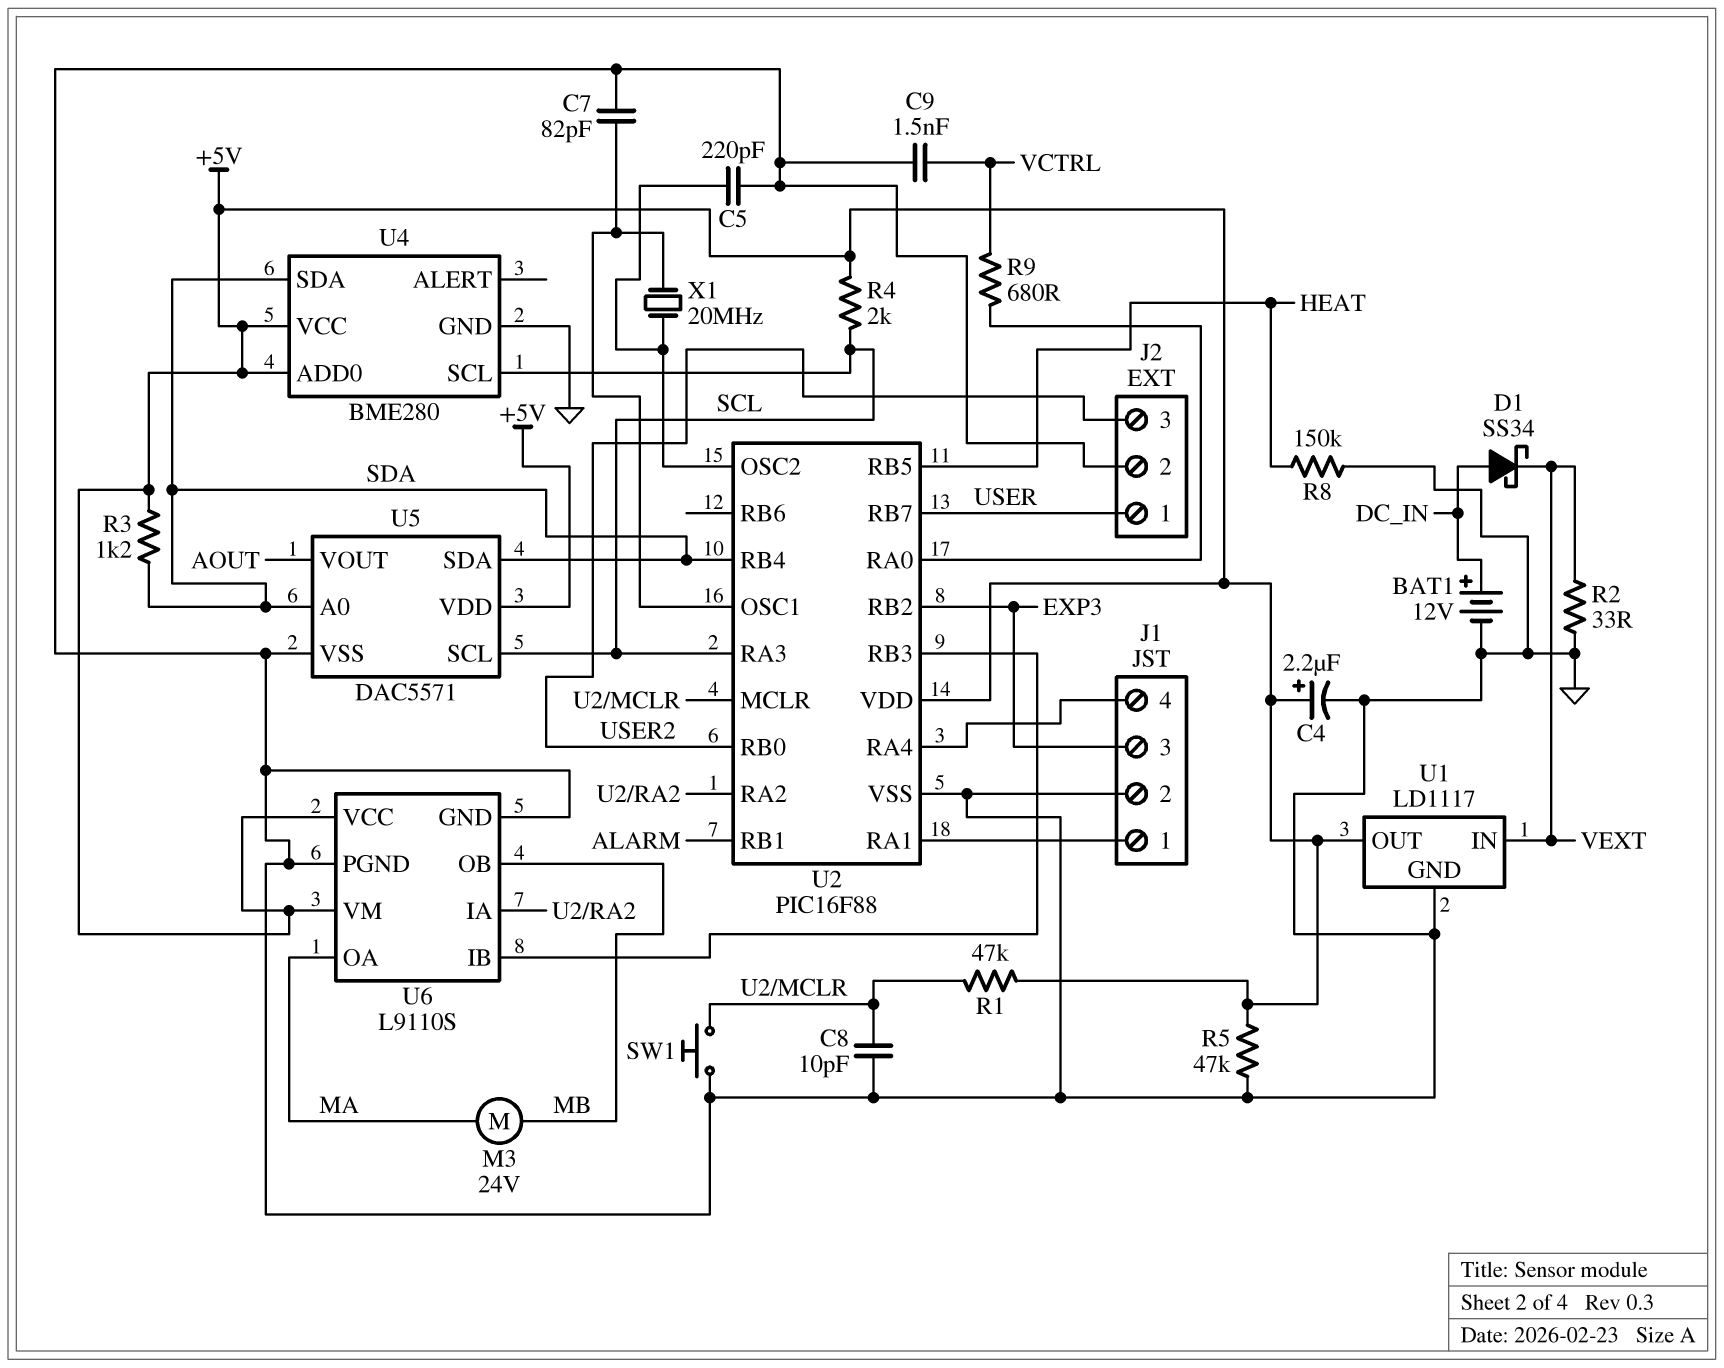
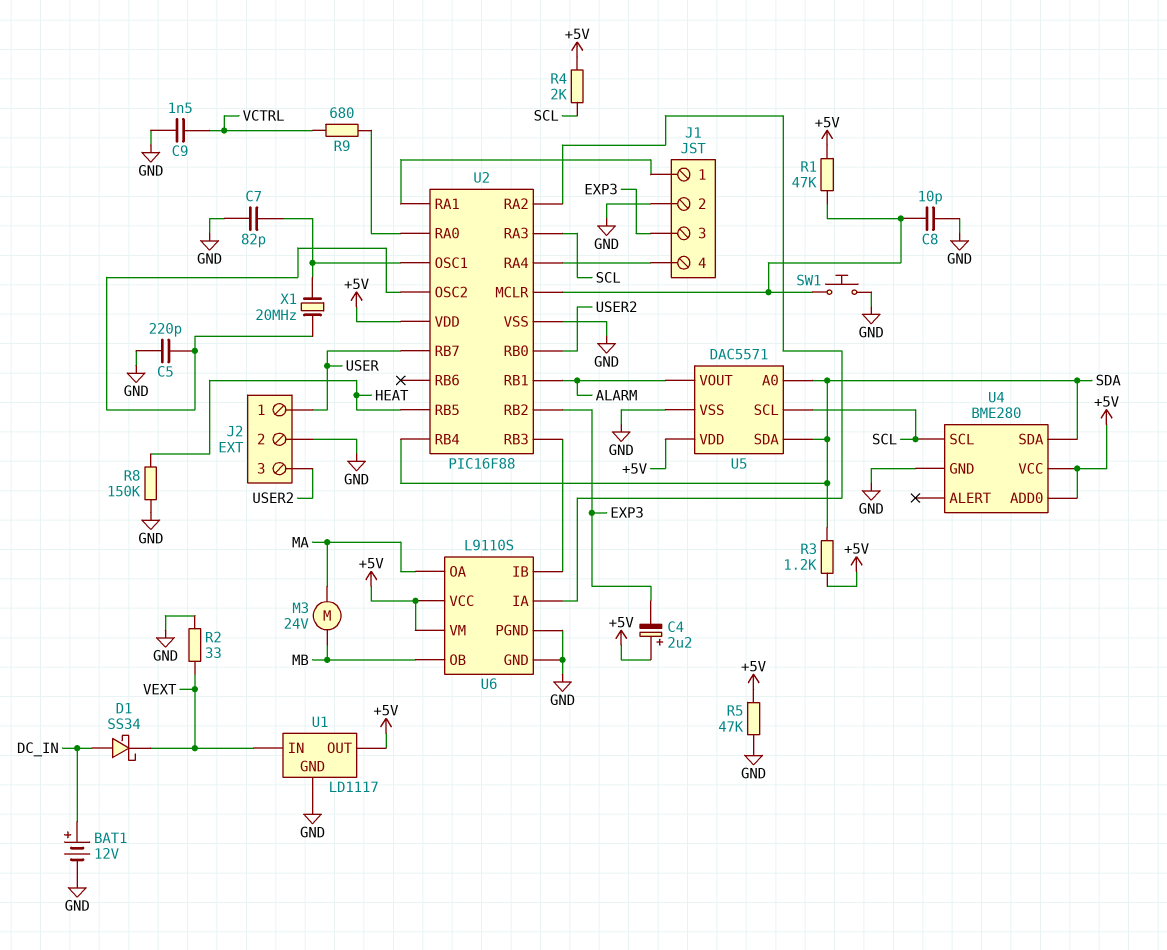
C4: 2.2uF (plus +5V, minus GND) -> 2.2uF (plus +5V, minus EXP3)
U5 pin VOUT: AOUT -> ALARM

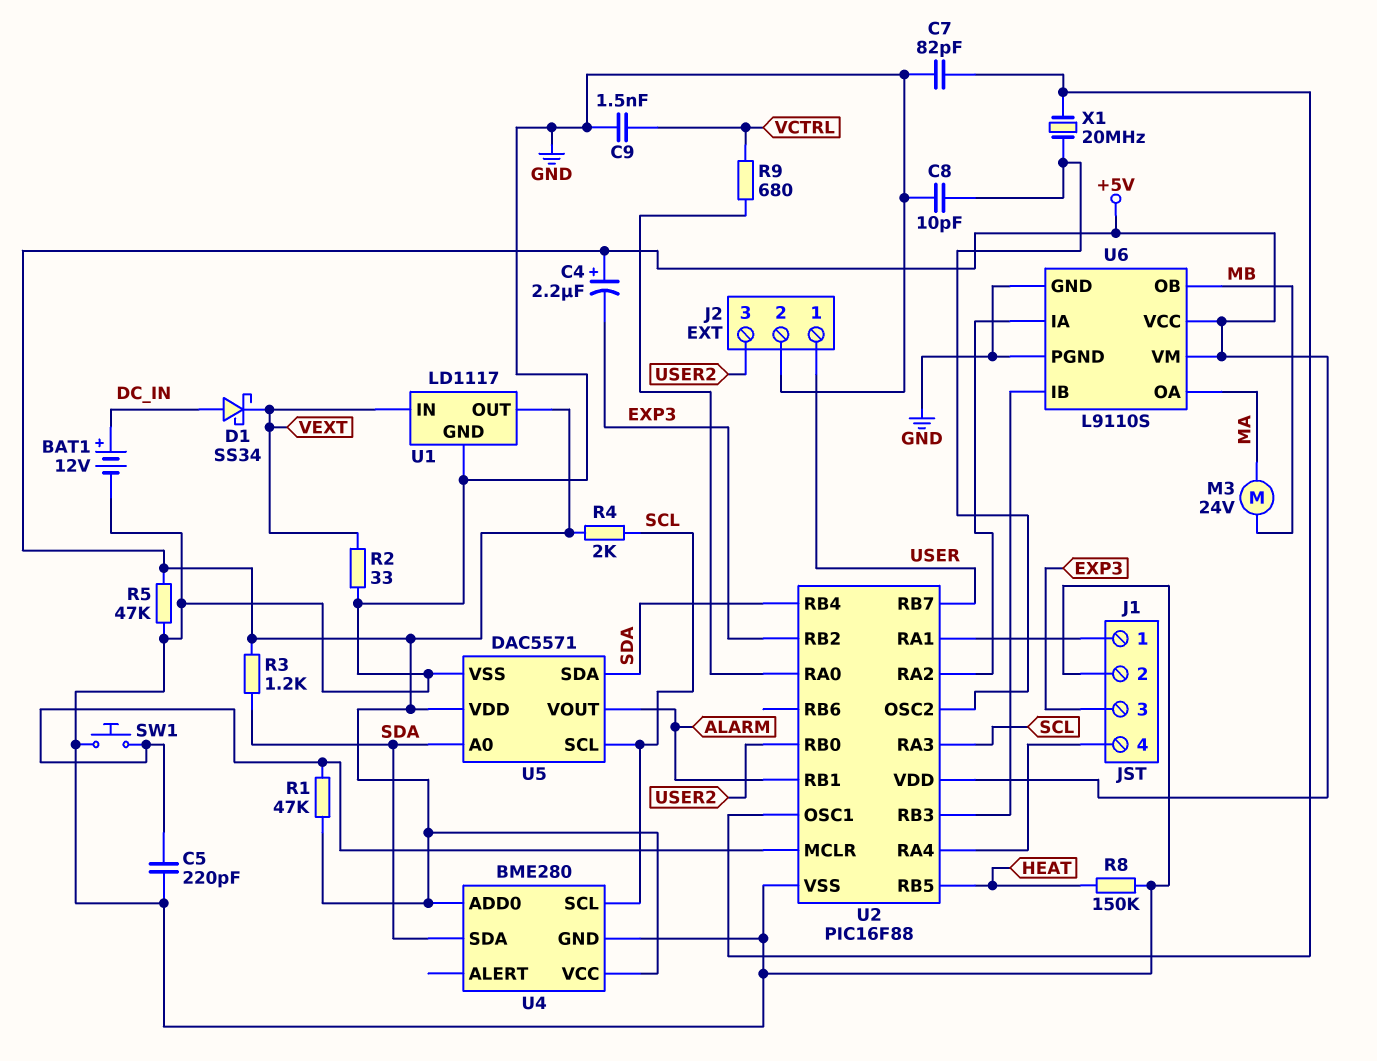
C5: 220pF (GND, U2/OSC2) -> 220pF (GND, U2/MCLR)
C8: 10pF (GND, U2/MCLR) -> 10pF (GND, U2/OSC2)

